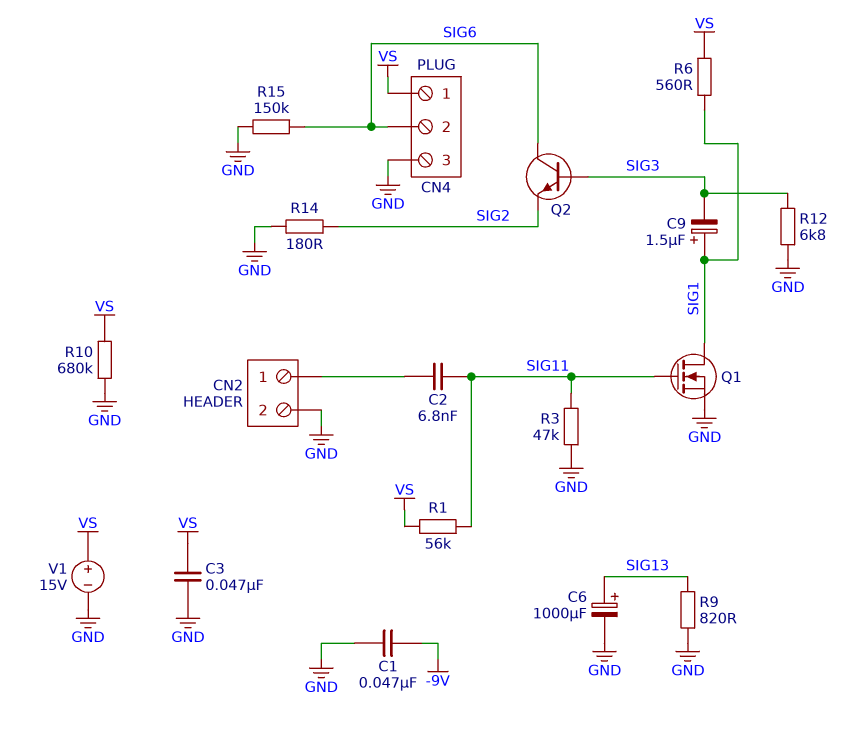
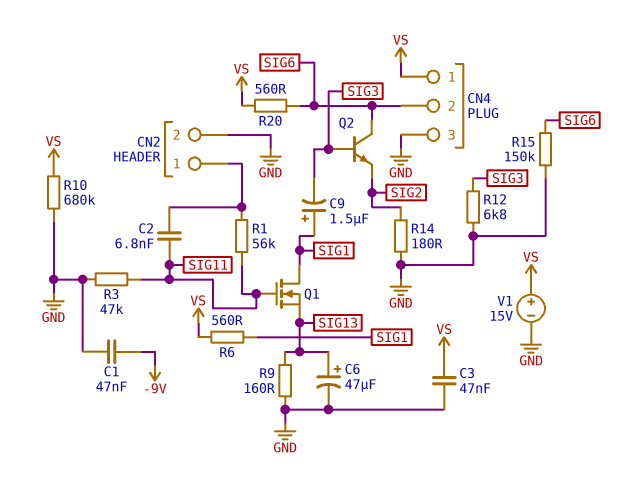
C6: 1000uF (plus SIG13, minus GND) -> 47uF (plus SIG13, minus GND)
Q1: NMOS (G SIG11, D SIG1, S GND) -> NMOS (G SIG11, D SIG1, S SIG13)
R1: 56k (SIG11, VS) -> 56k (CN2/1, SIG11)
R9: 820 (GND, SIG13) -> 160 (GND, SIG13)
R20: none -> 560 (SIG6, VS)

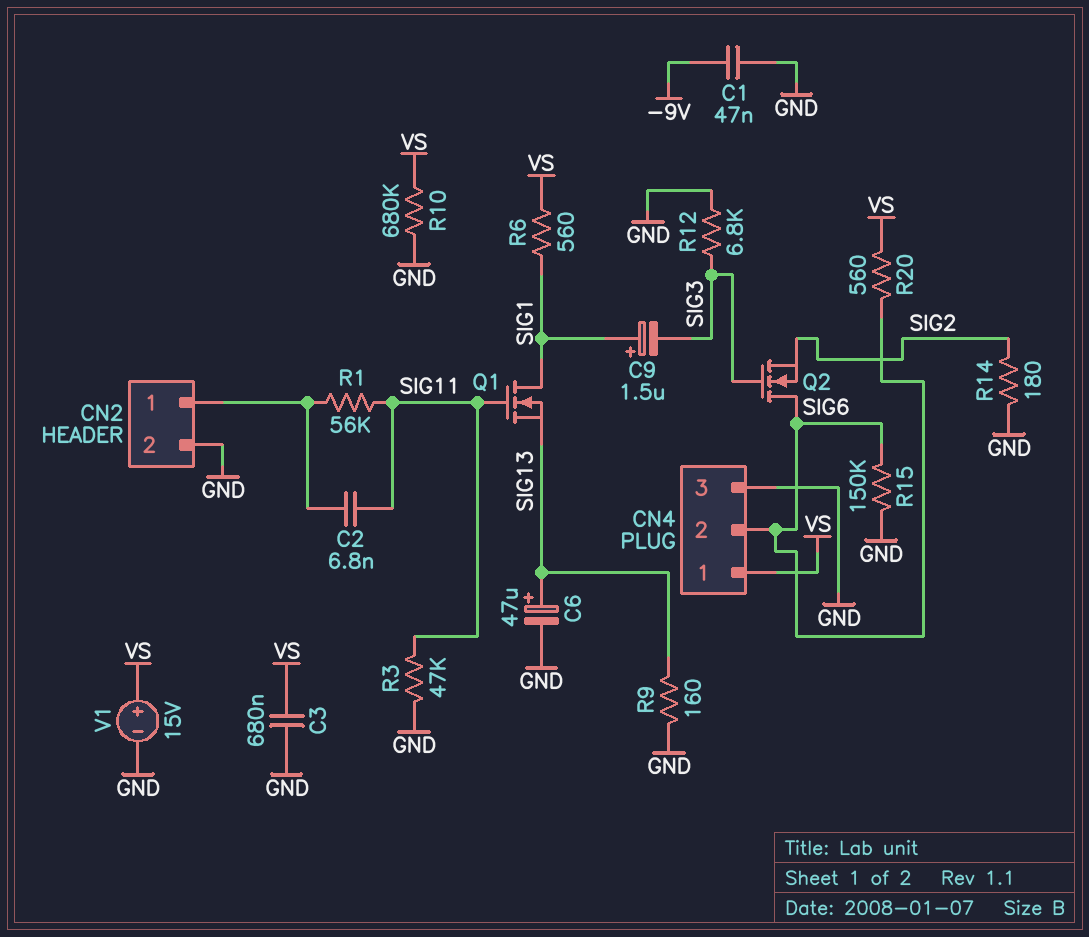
C3: 47nF (GND, VS) -> 680nF (GND, VS)
Q2: NPN (B SIG3, C SIG6, E SIG2) -> NMOS (G SIG3, D SIG6, S SIG2)

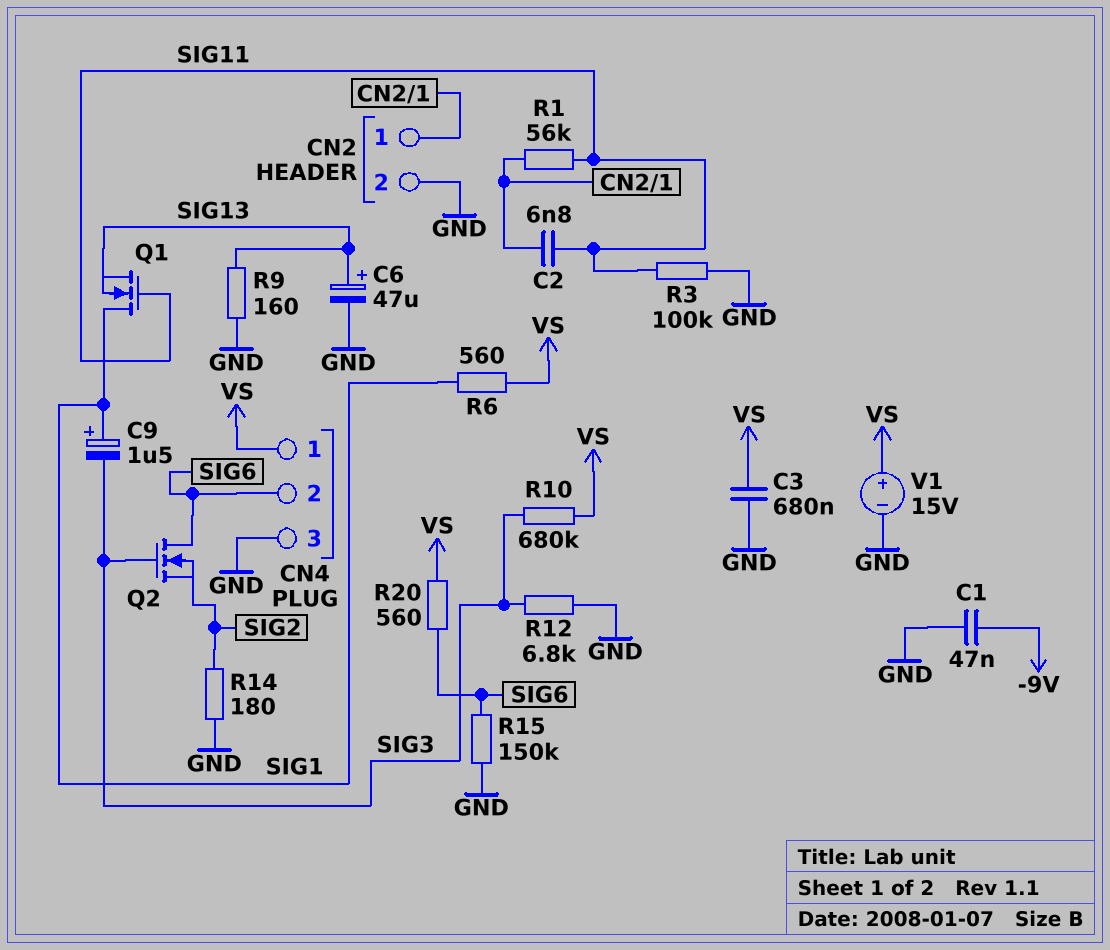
R3: 47k (GND, SIG11) -> 100k (GND, SIG11)
R10: 680k (GND, VS) -> 680k (SIG3, VS)

